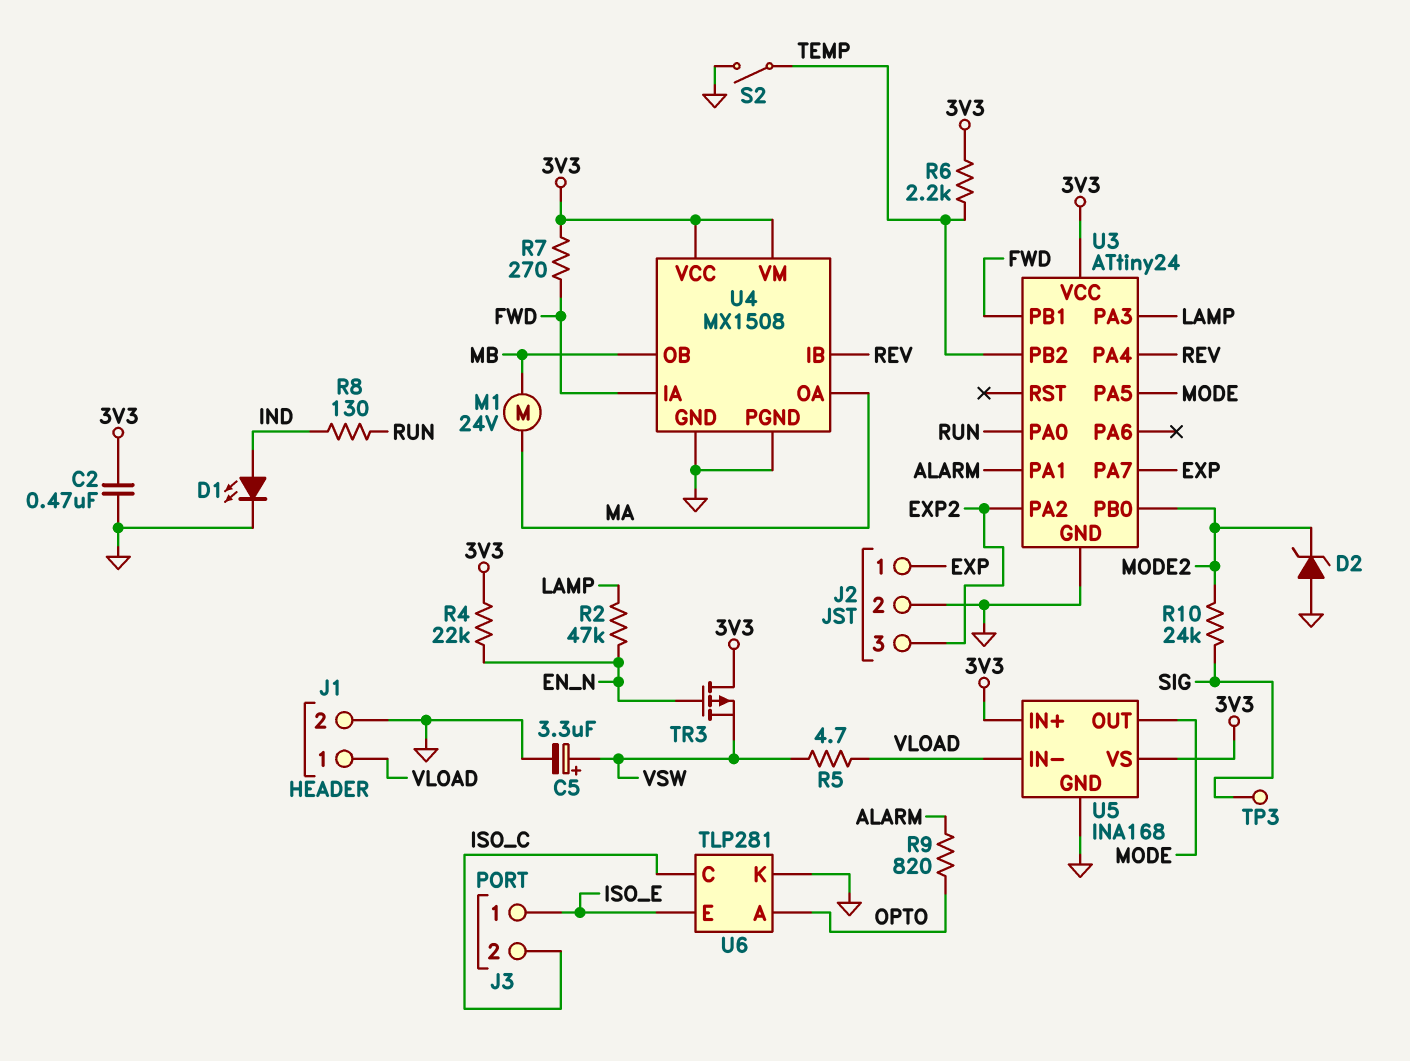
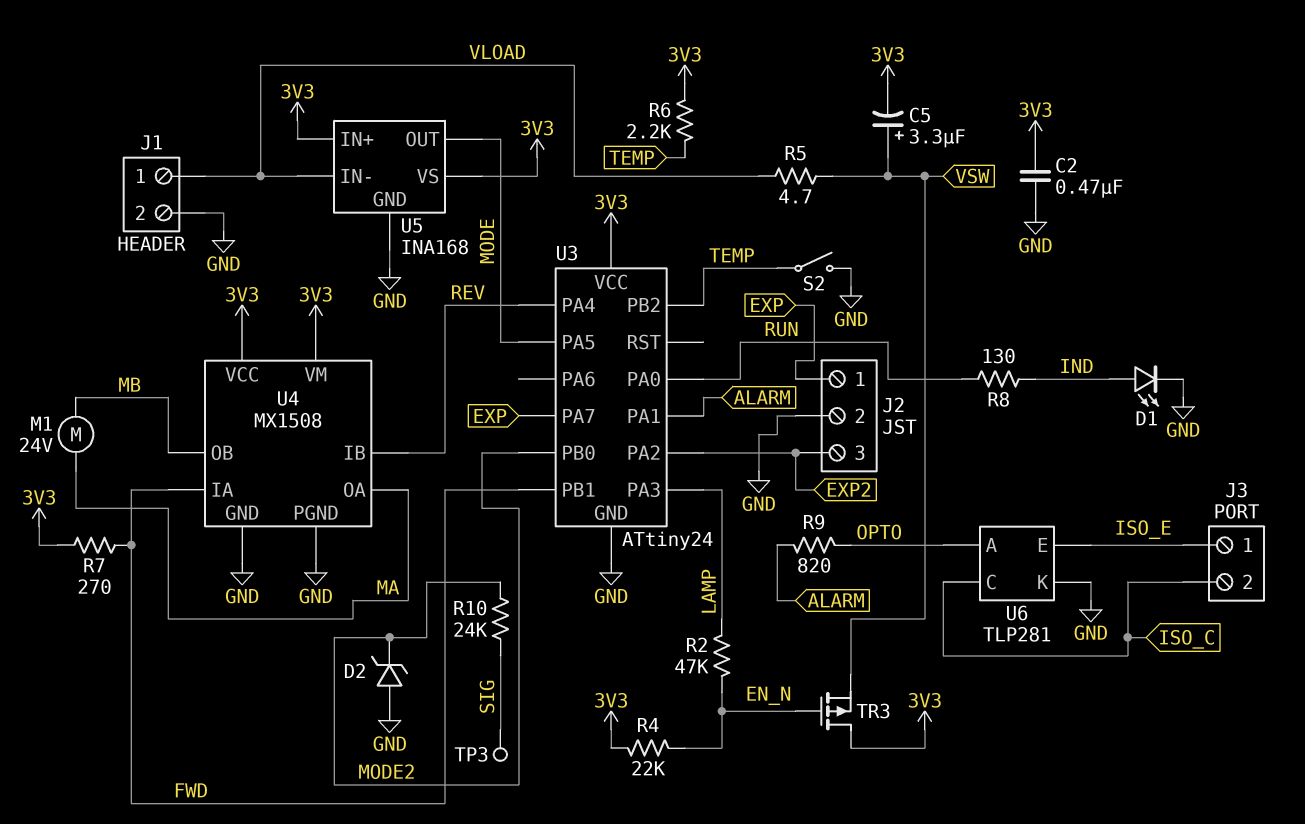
C5: 3.3uF (plus VSW, minus GND) -> 3.3uF (plus VSW, minus 3V3)

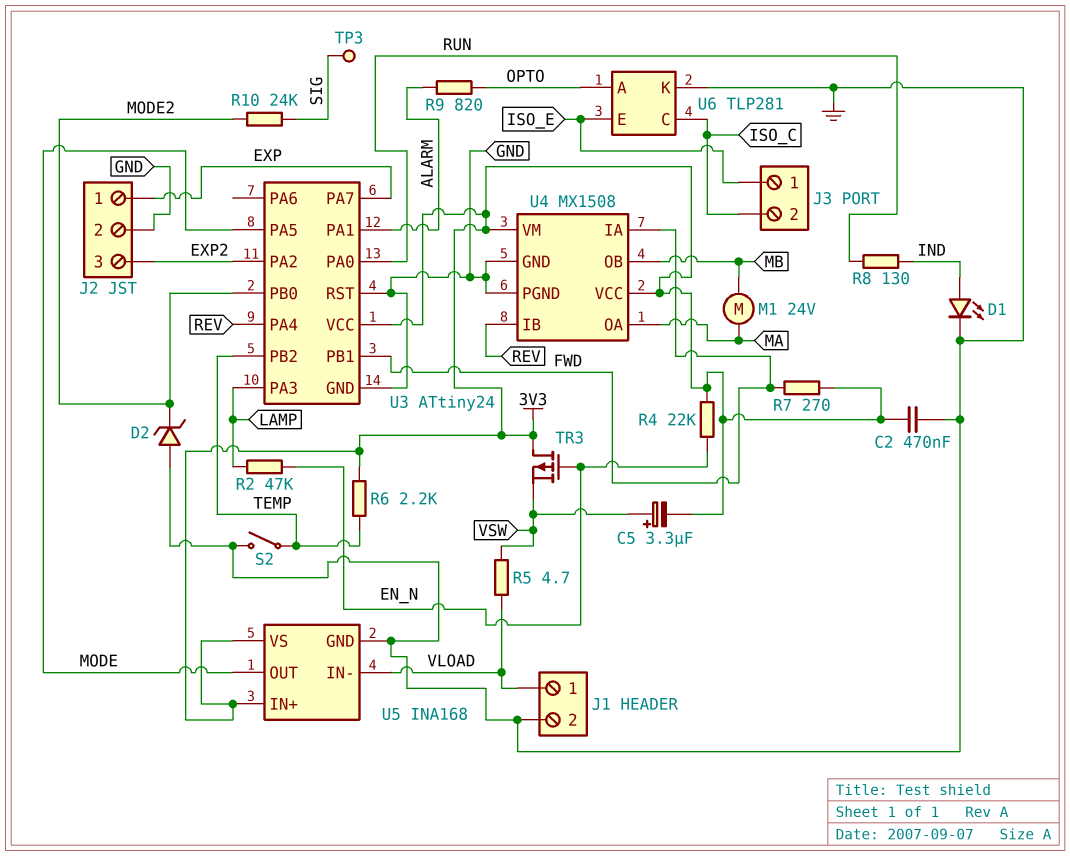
U3 pin RST: none -> GND

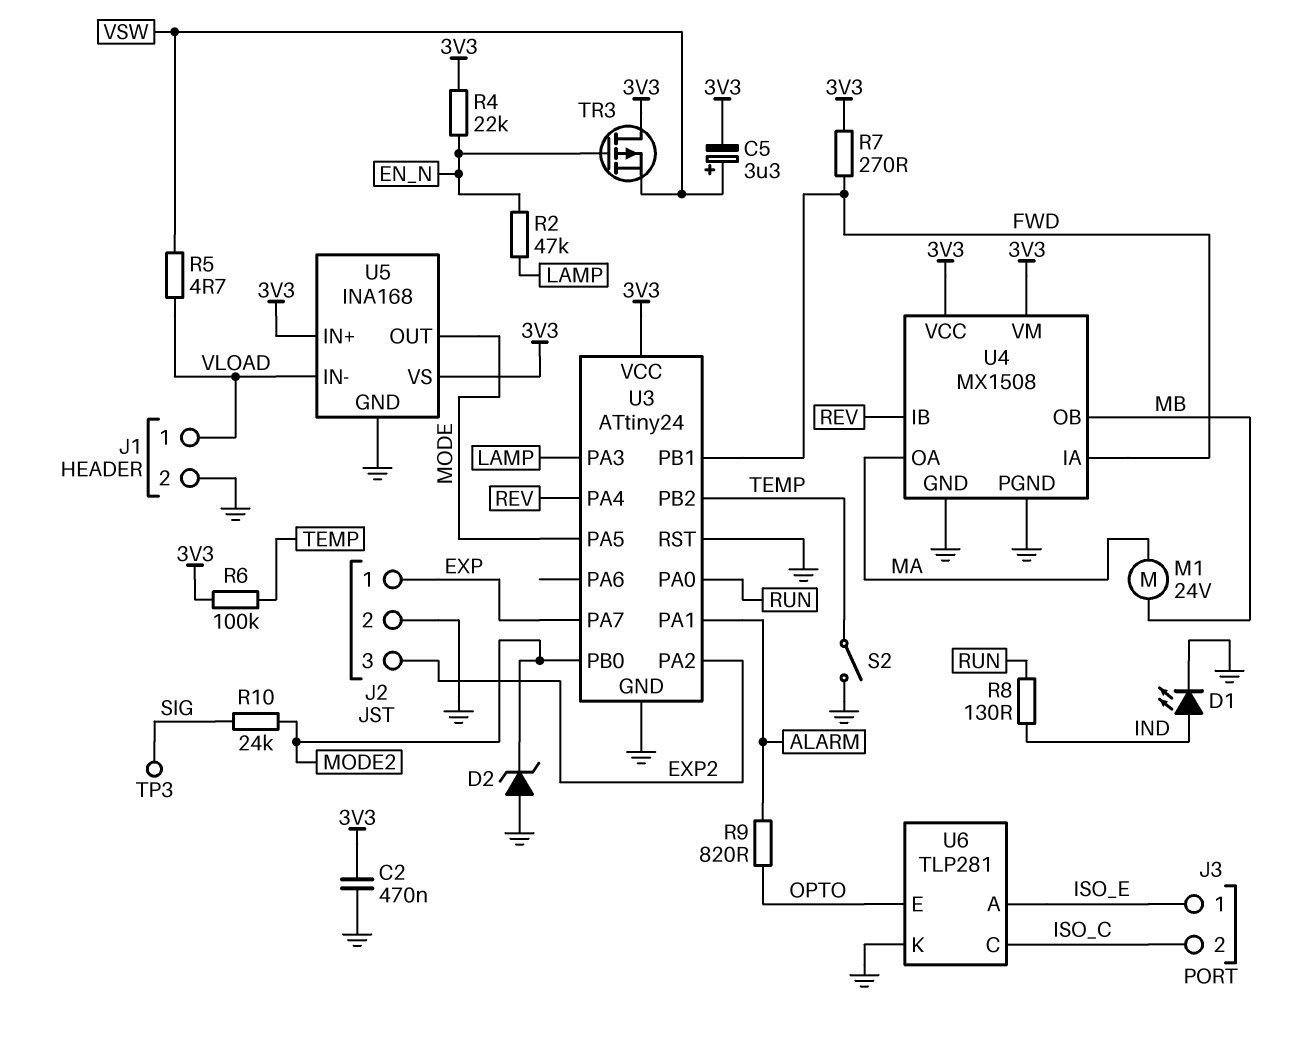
R6: 2.2k (3V3, TEMP) -> 100k (3V3, TEMP)
U6 pin A: OPTO -> ISO_E
U6 pin E: ISO_E -> OPTO

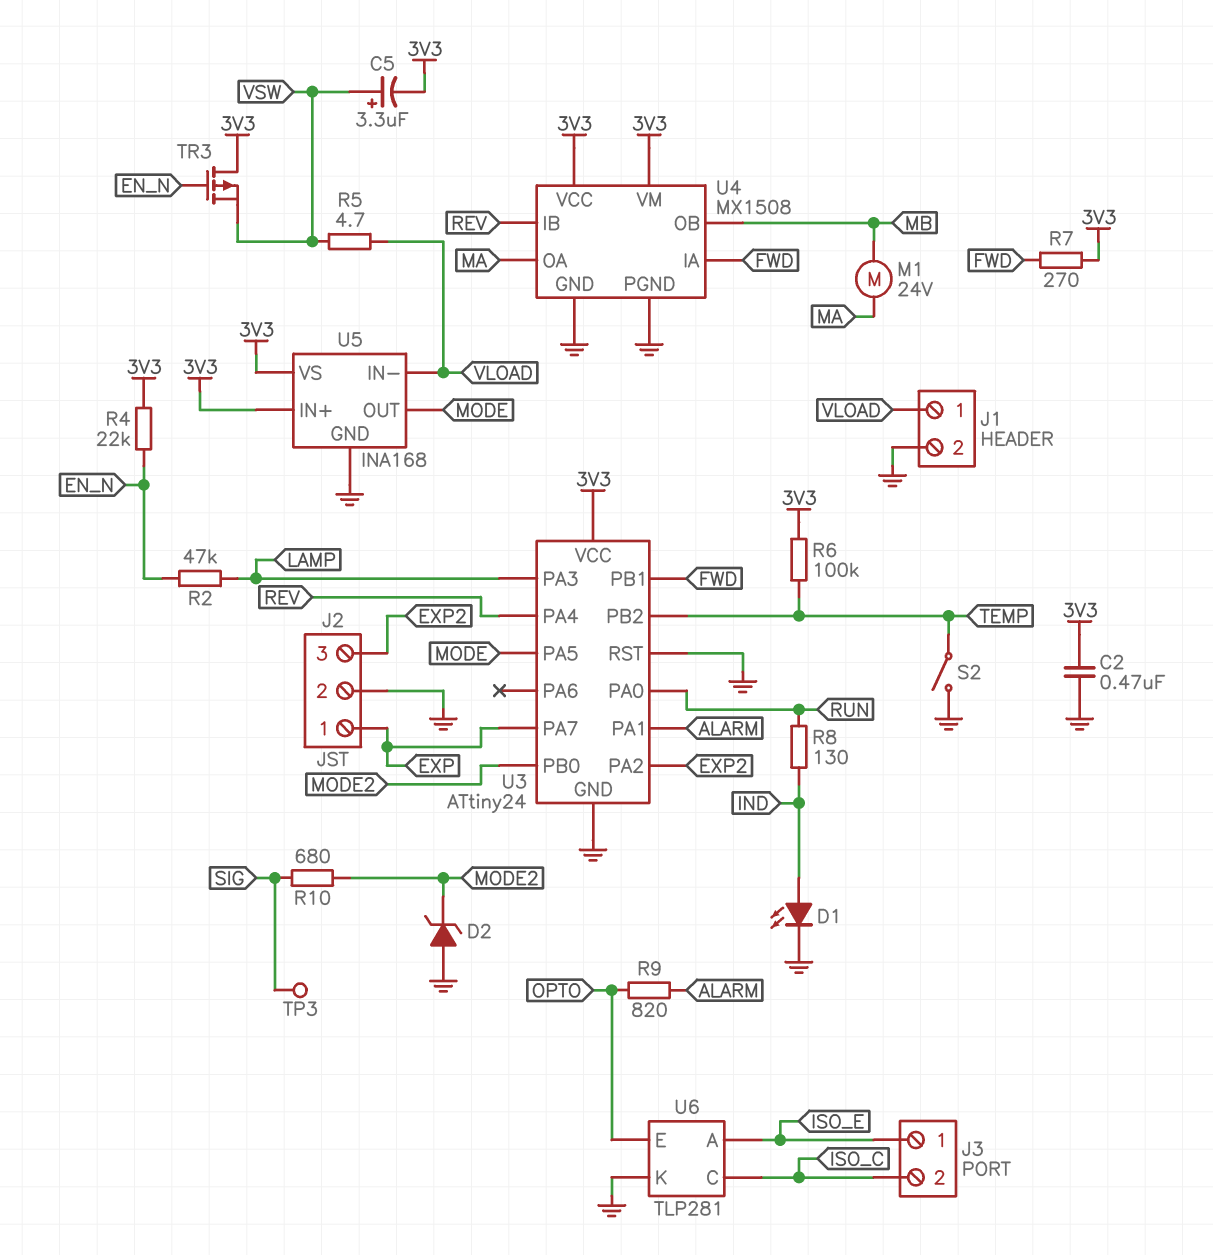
R10: 24k (MODE2, SIG) -> 680 (MODE2, SIG)

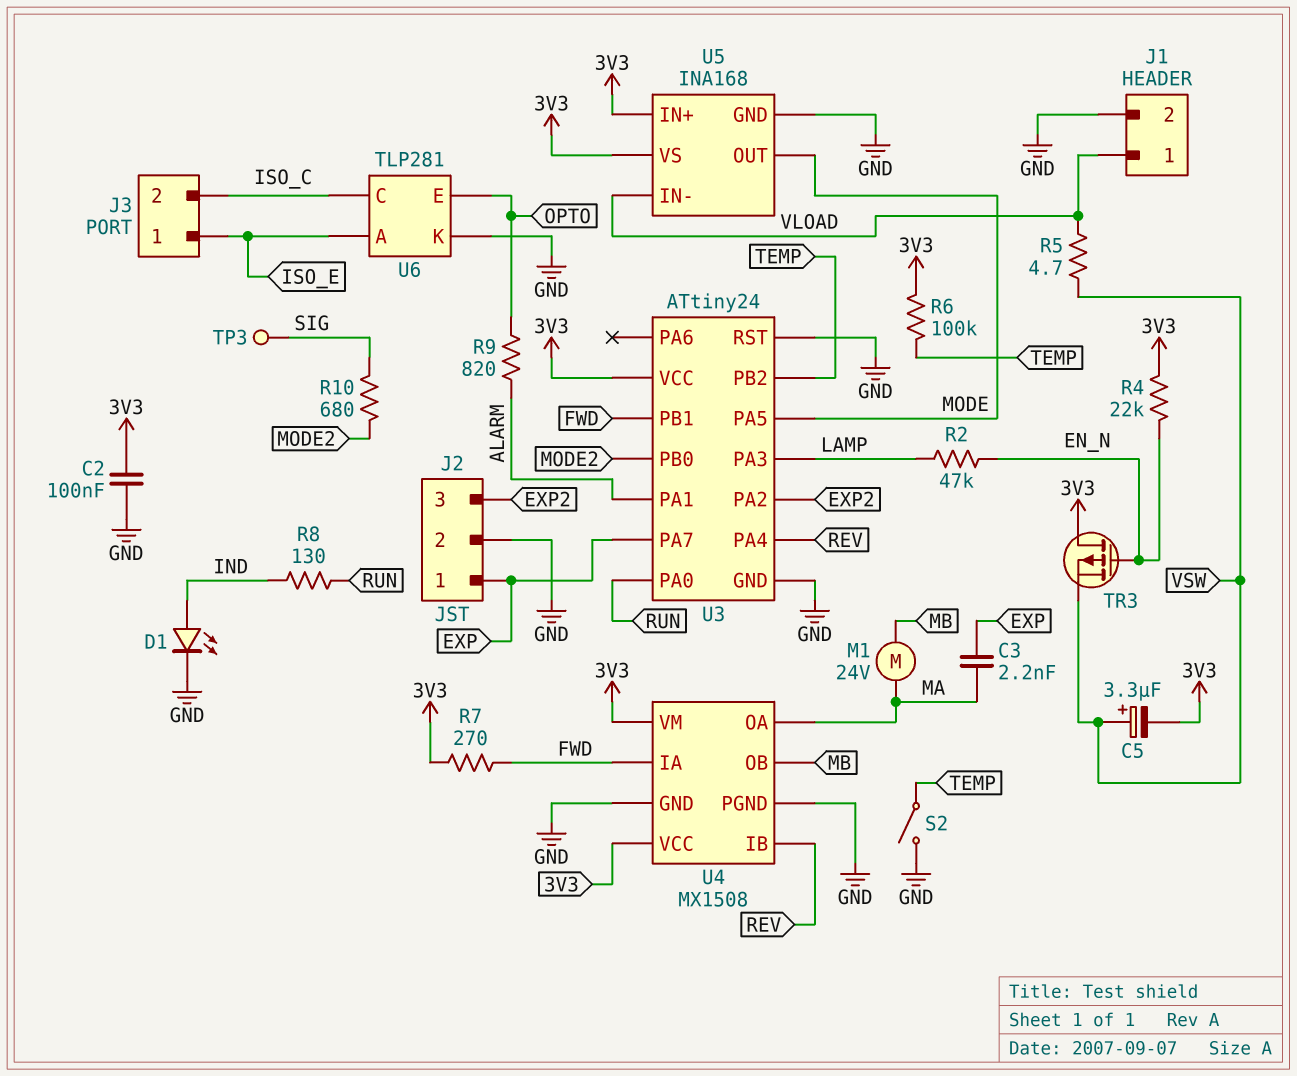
C2: 470nF (3V3, GND) -> 100nF (3V3, GND)
C3: none -> 2.2nF (EXP, MA)
D2: zener (A GND, K MODE2) -> none

